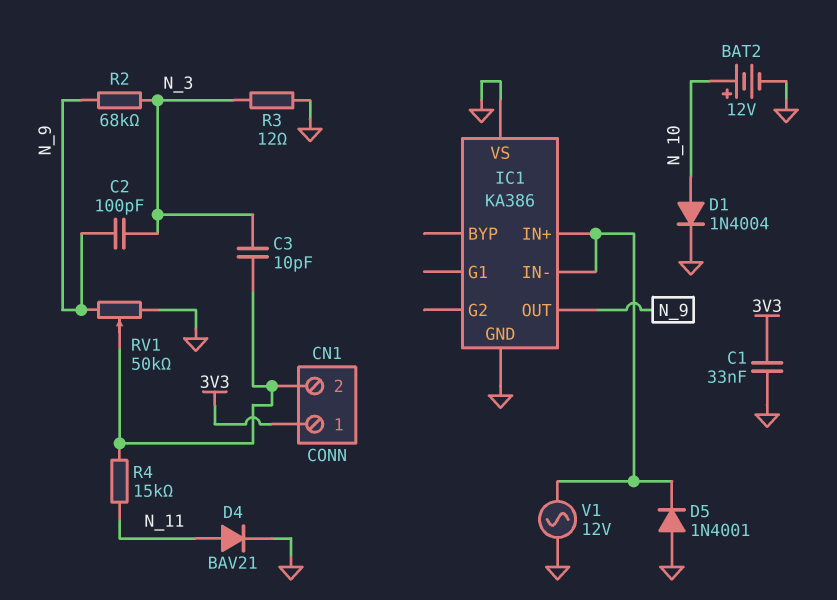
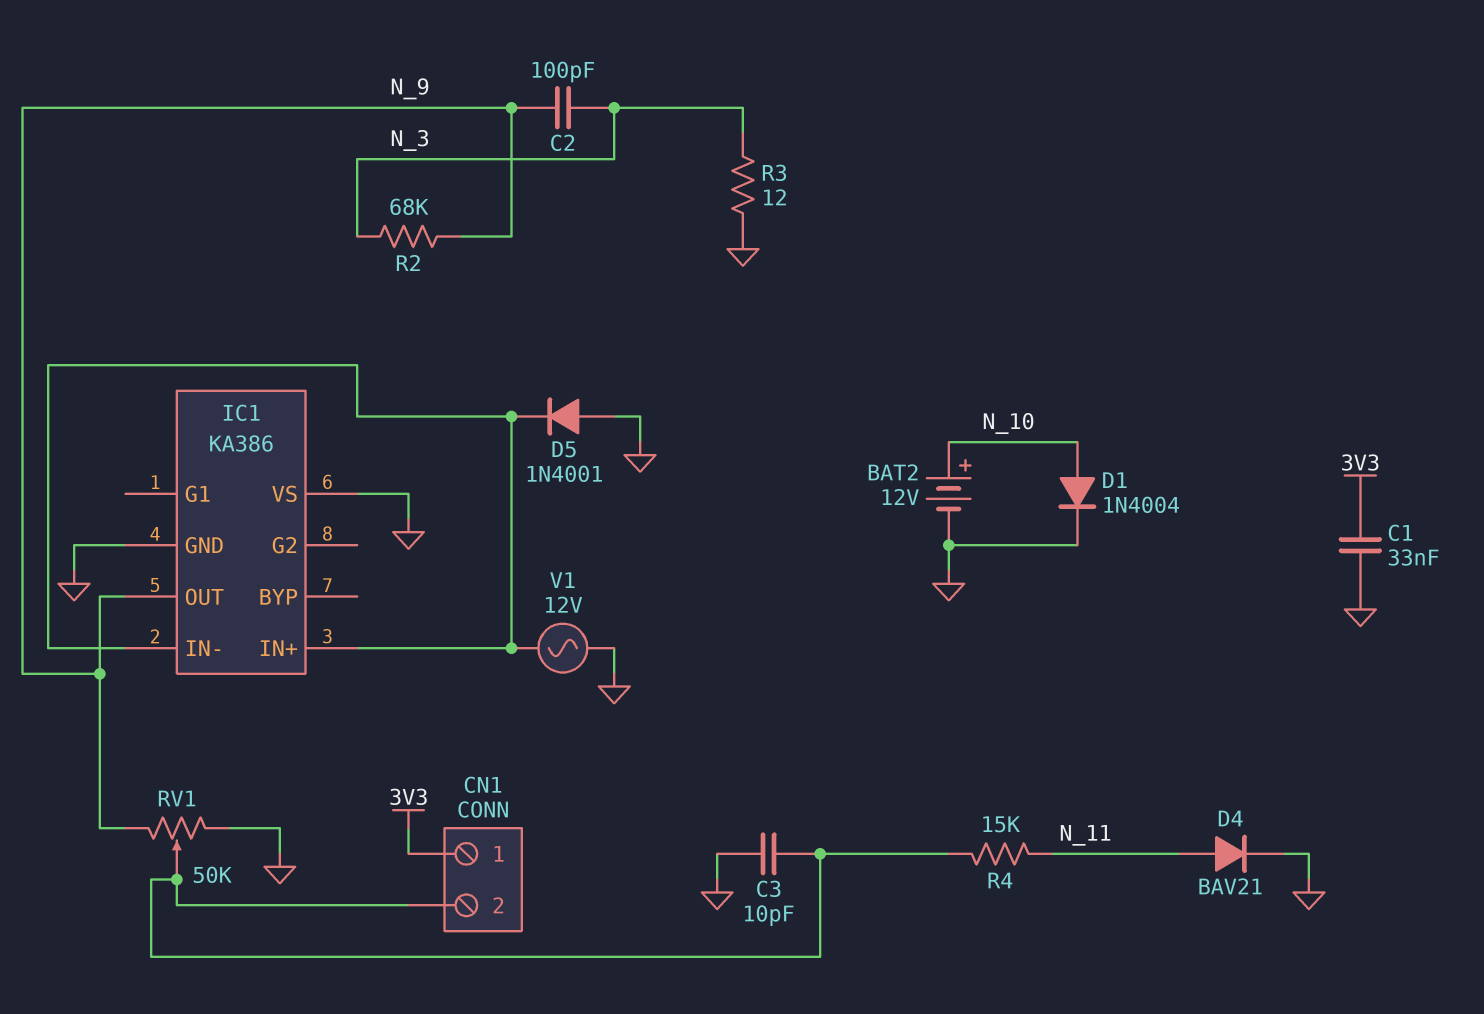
C3: 10pF (CN1/2, N_3) -> 10pF (CN1/2, GND)

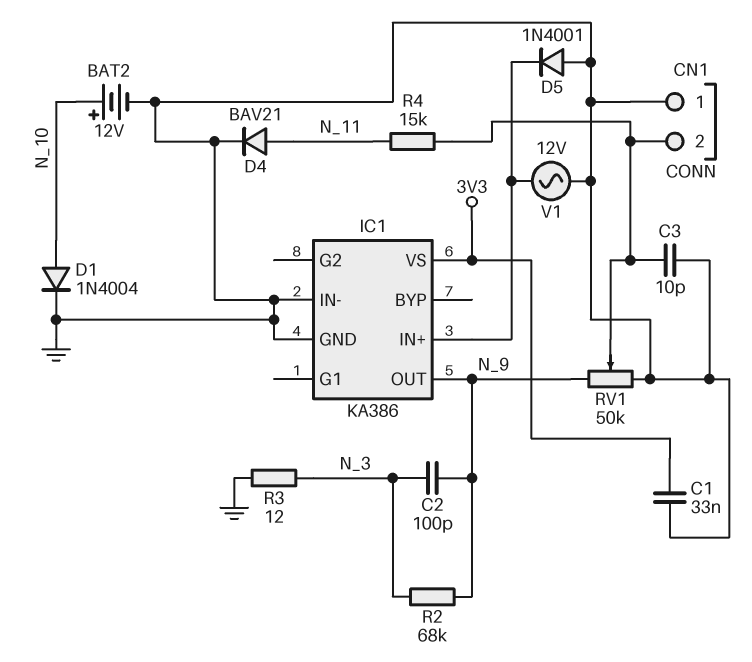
CN1 pin 1: 3V3 -> GND
IC1 pin IN-: IC1/IN+ -> GND
IC1 pin VS: GND -> 3V3

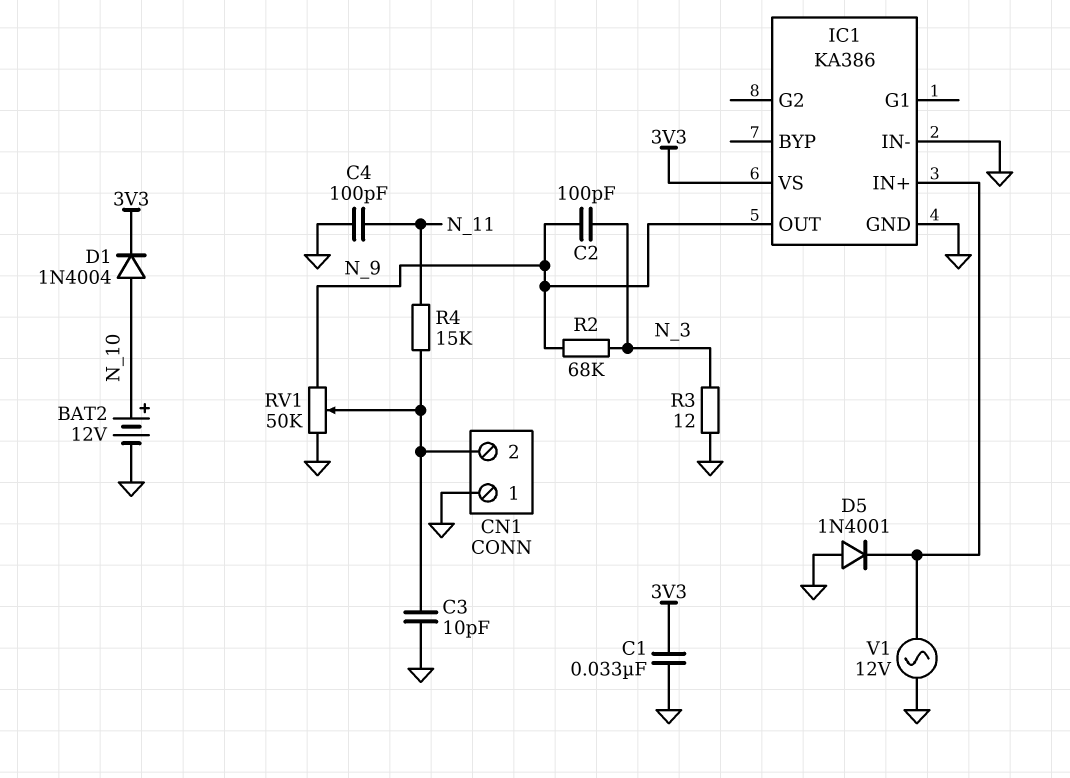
C4: none -> 100pF (GND, N_11)
D1: diode 1N4004 (A N_10, K GND) -> diode 1N4004 (A N_10, K 3V3)
D4: diode BAV21 (A N_11, K GND) -> none

